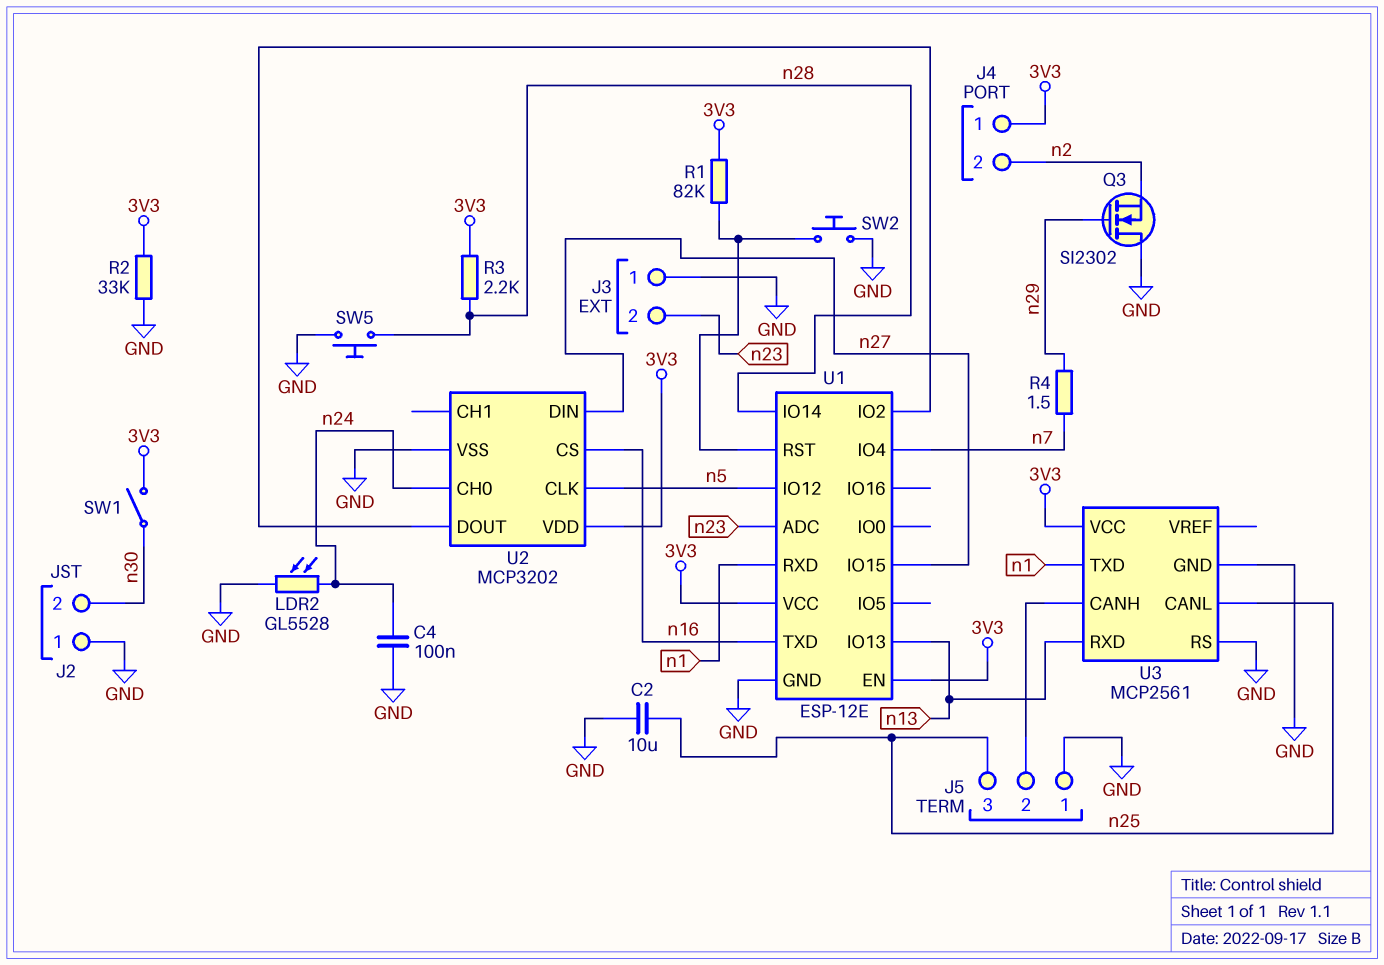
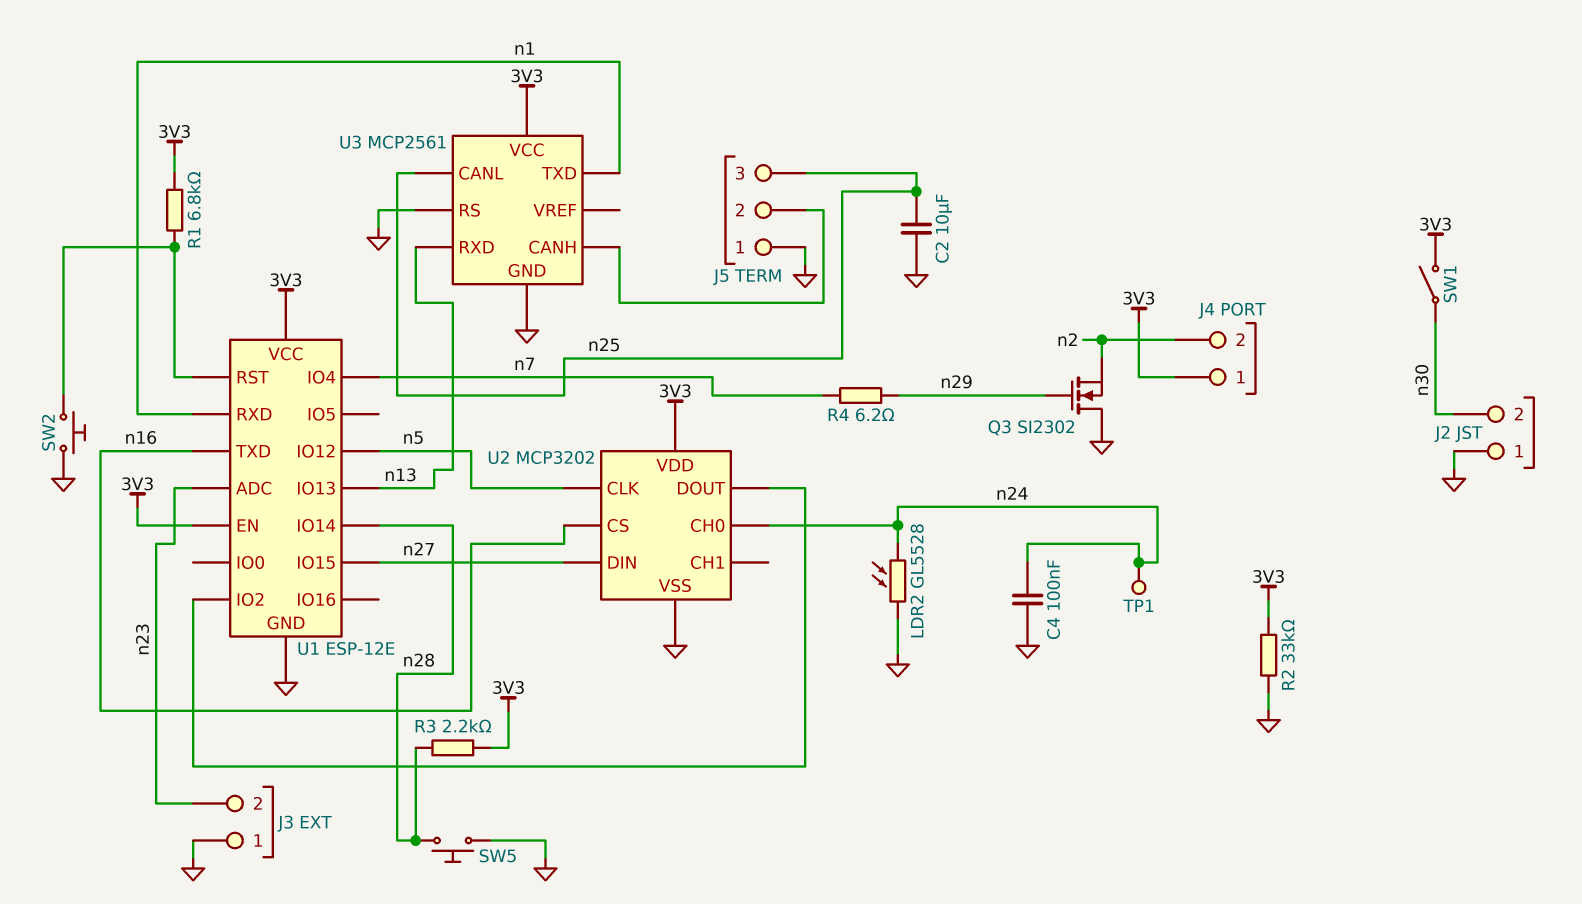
R1: 82k (3V3, U1/RST) -> 6.8k (3V3, U1/RST)
R4: 1.5 (n7, n29) -> 6.2 (n7, n29)
TP1: none -> test point (n24)

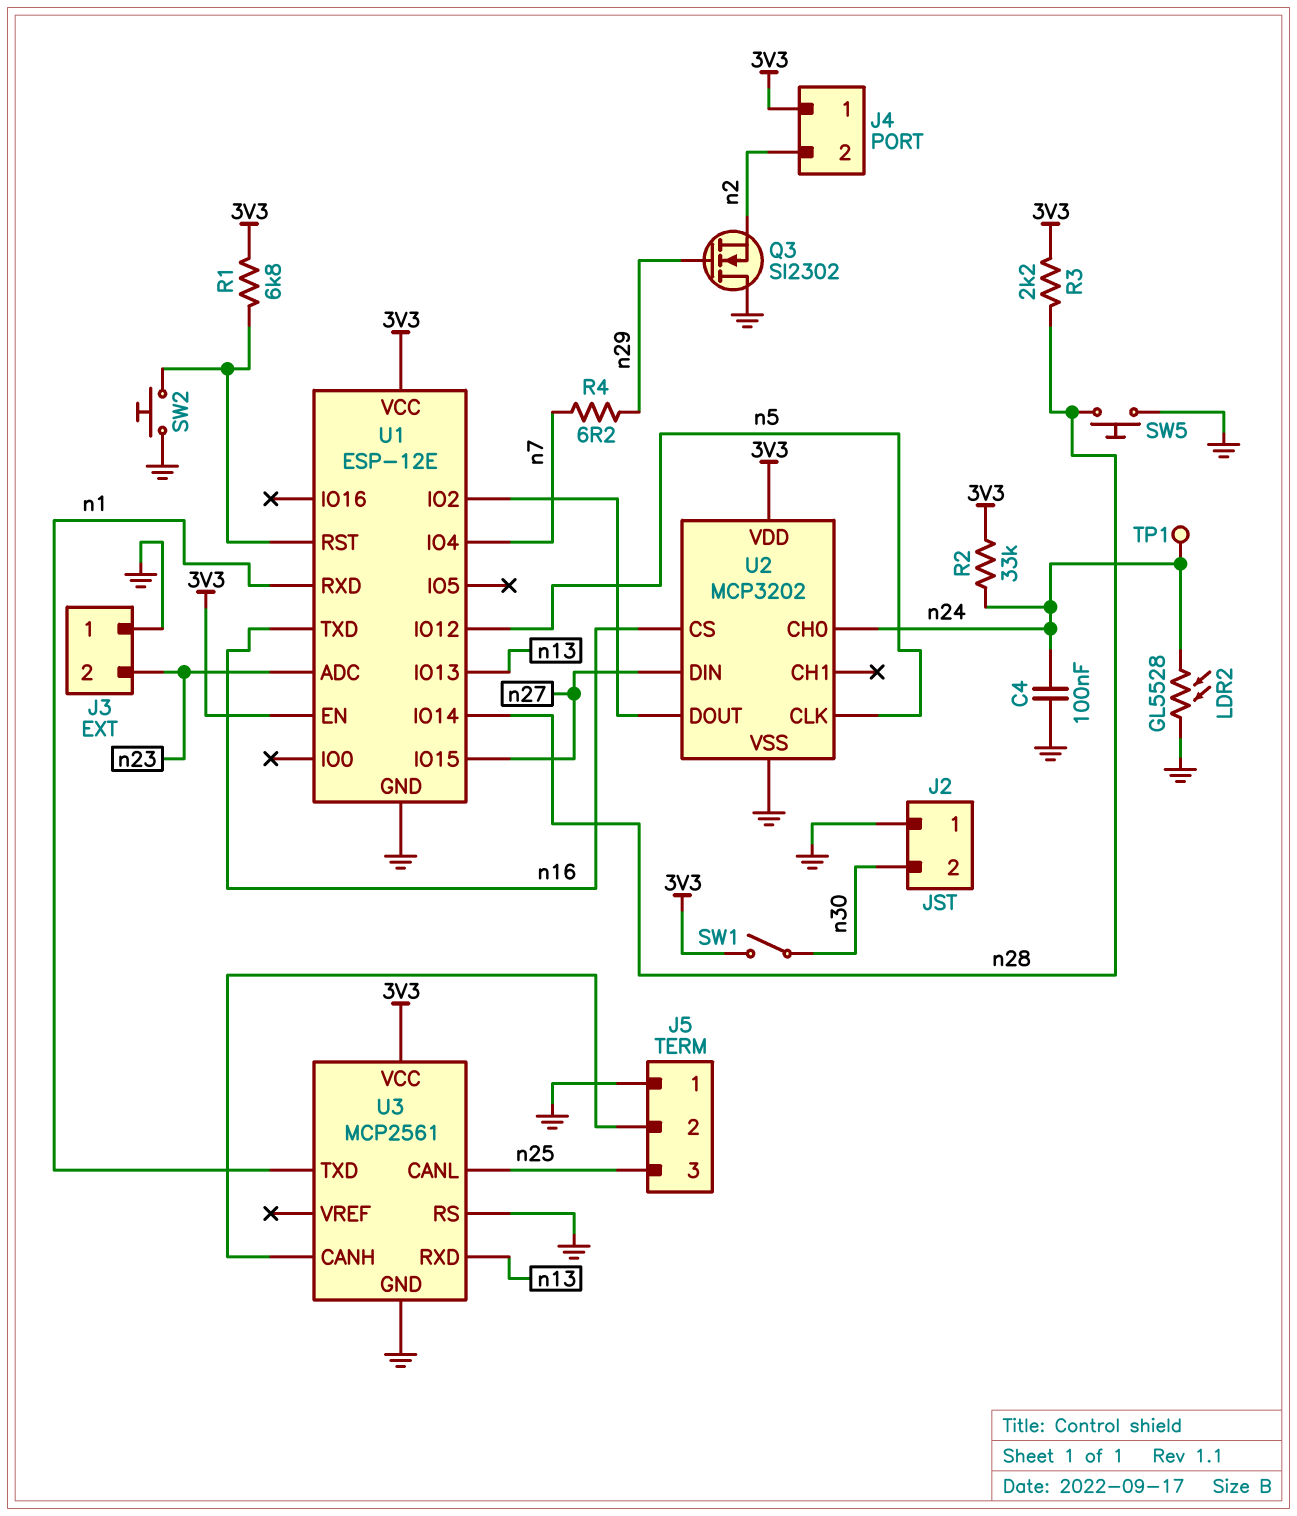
C2: 10uF (GND, n25) -> none
R2: 33k (3V3, GND) -> 33k (3V3, n24)

